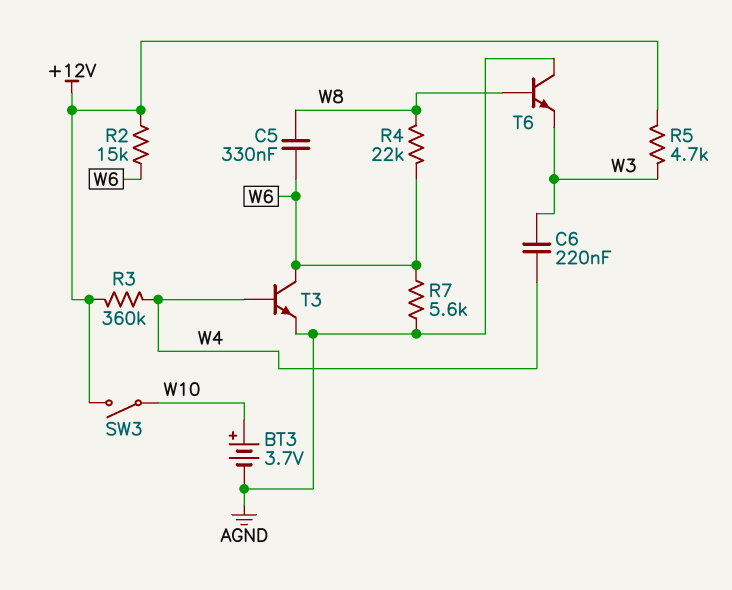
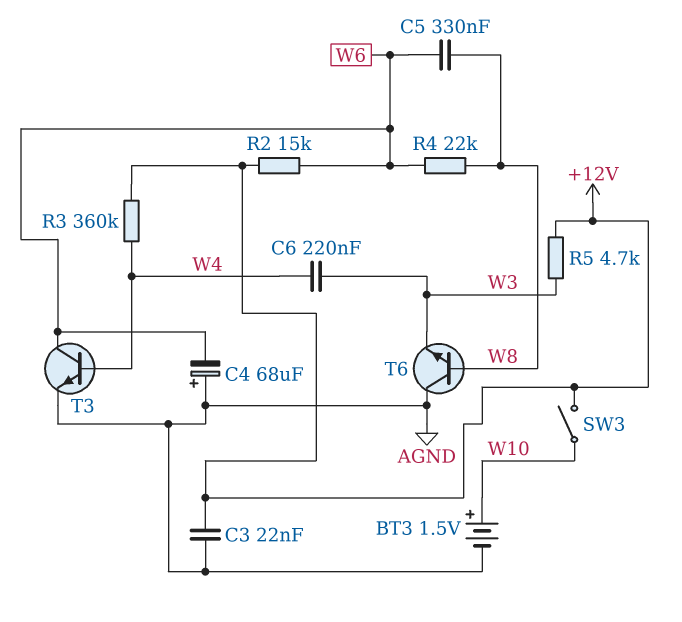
BT3: 3.7V (plus W10, minus AGND) -> 1.5V (plus W10, minus AGND)
C3: none -> 22nF (+12V, AGND)
C4: none -> 68uF (plus AGND, minus W6)
R7: 5.6k (AGND, W6) -> none

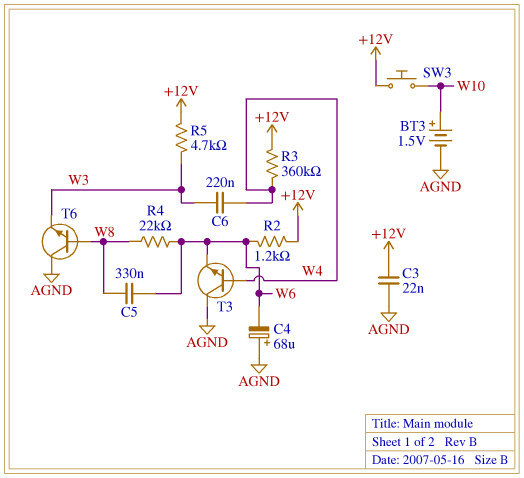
R2: 15k (+12V, W6) -> 1.2k (+12V, W6)
SW3: switch (+12V, W10) -> button (+12V, W10)
T3: NPN (B W4, C W6, E AGND) -> NPN (B W4, C AGND, E W6)

